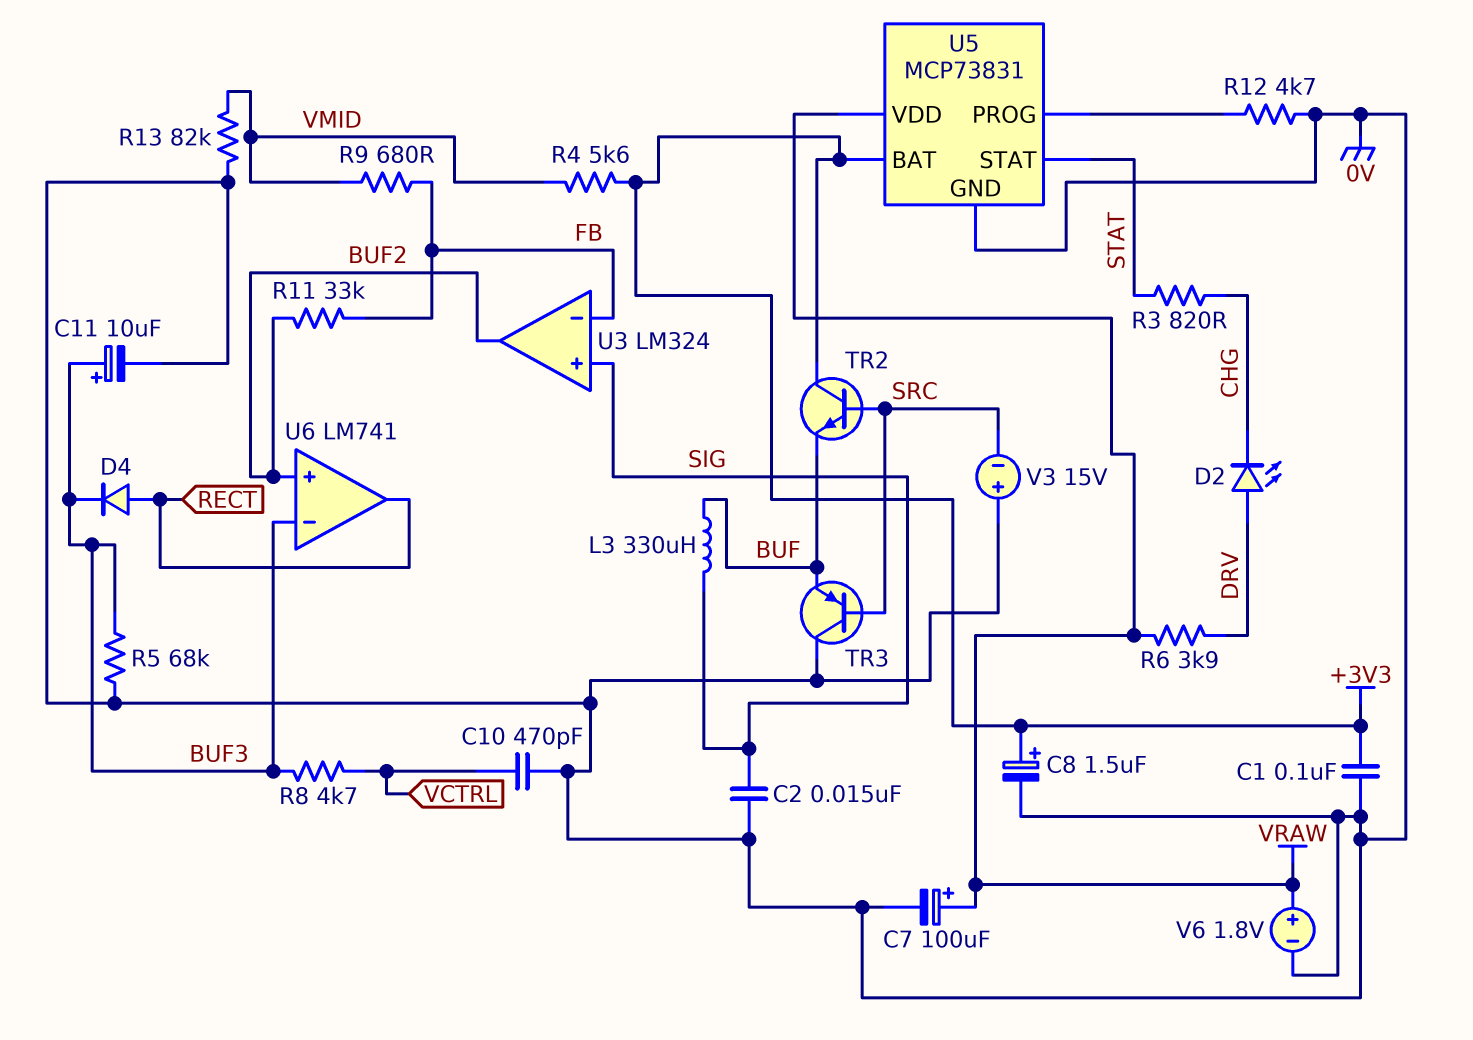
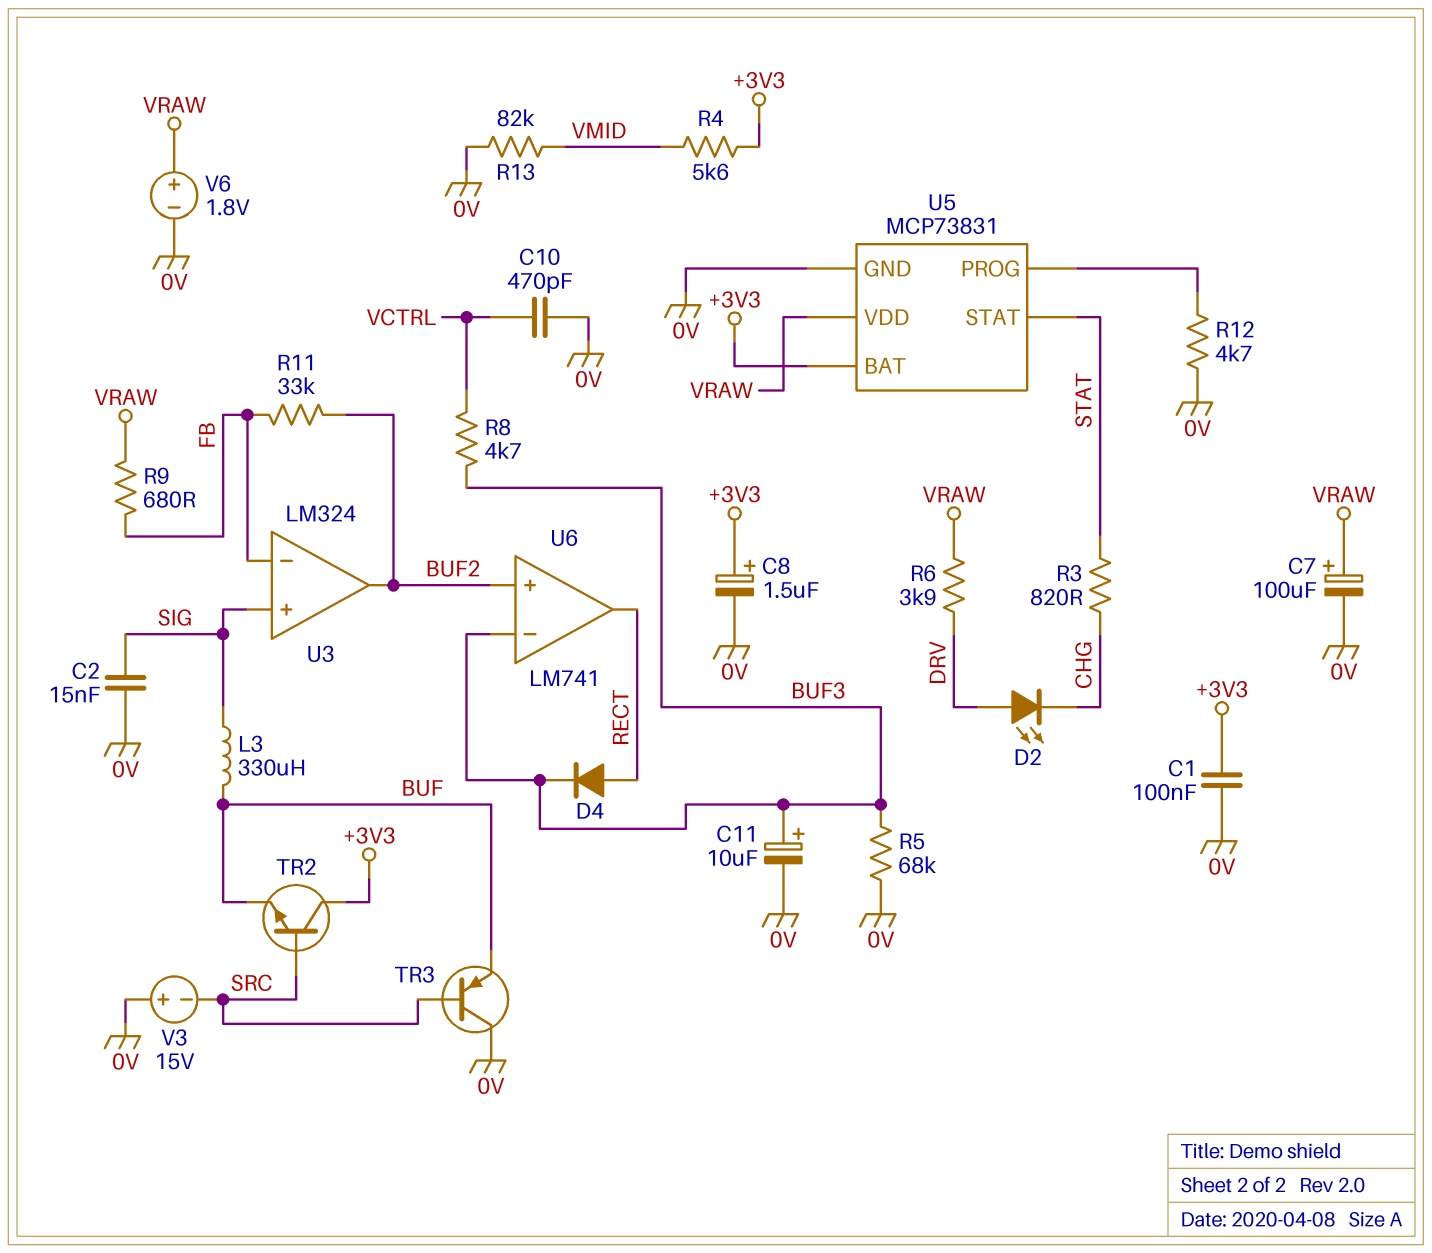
R9: 680 (FB, VMID) -> 680 (FB, VRAW)

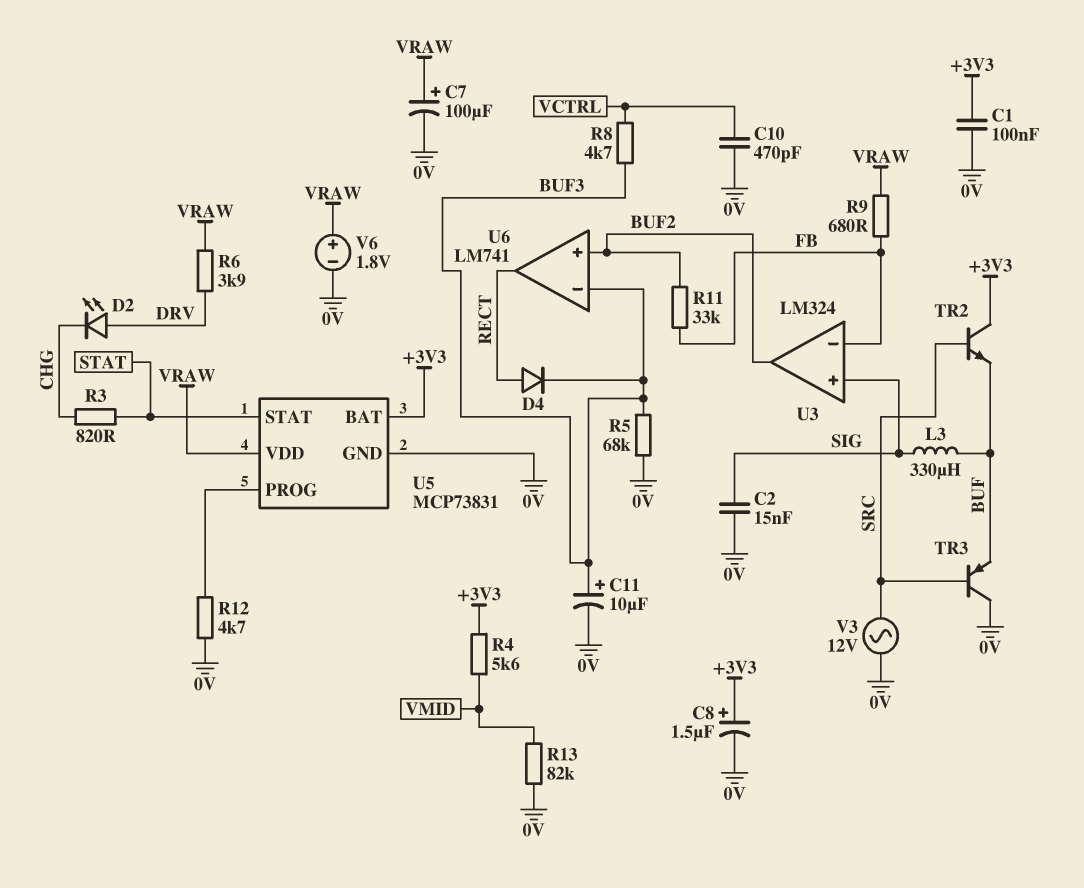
V3: 15V (plus 0V, minus SRC) -> AC 12V (0V, SRC)

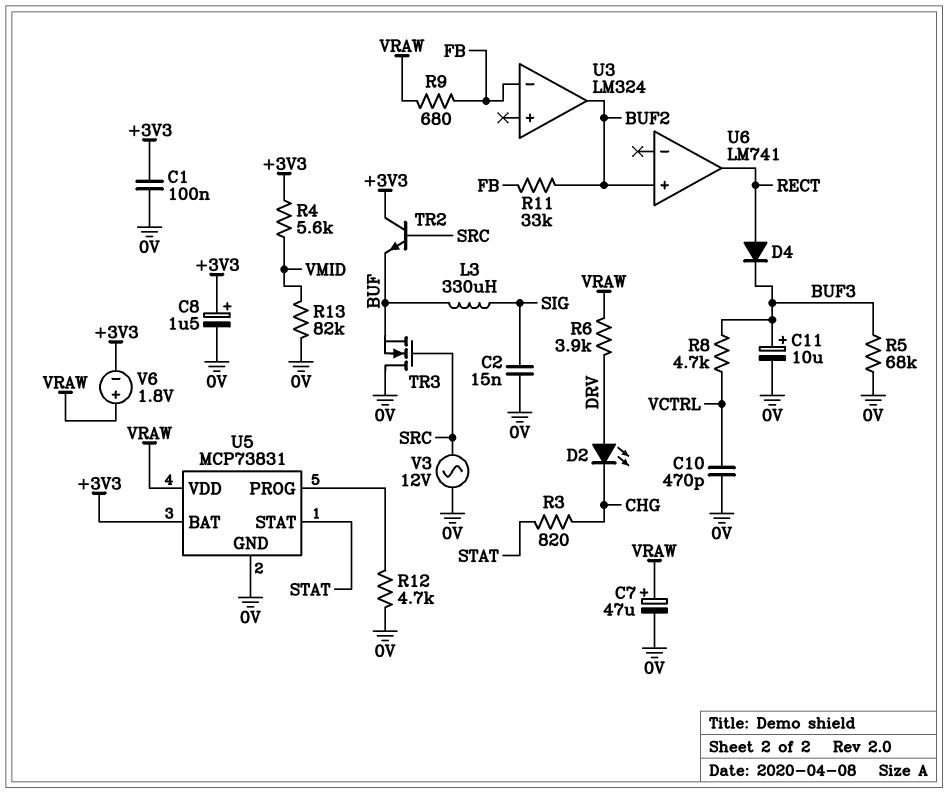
C7: 100uF (plus VRAW, minus 0V) -> 47uF (plus VRAW, minus 0V)
TR3: PNP (B SRC, C 0V, E BUF) -> NMOS (G SRC, D 0V, S BUF)
U3 pin in+: SIG -> none
U6 pin in-: BUF3 -> none
V6: 1.8V (plus VRAW, minus 0V) -> 1.8V (plus VRAW, minus +3V3)

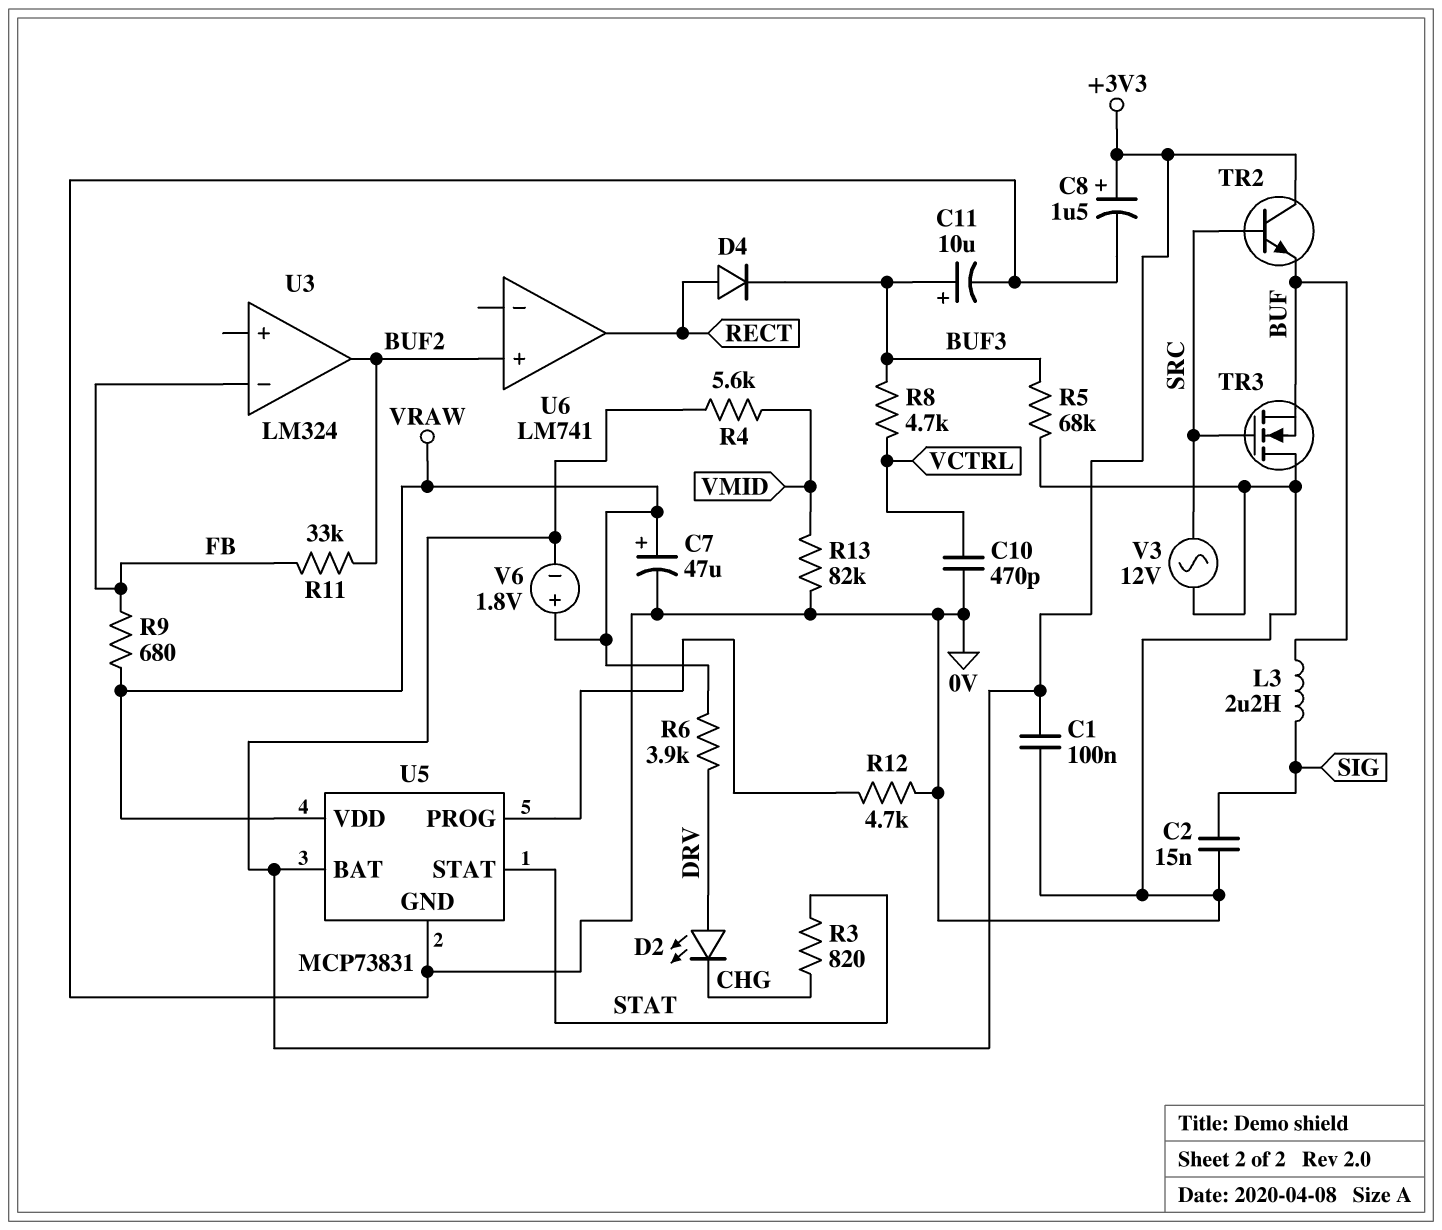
L3: 330uH (BUF, SIG) -> 2.2uH (BUF, SIG)

